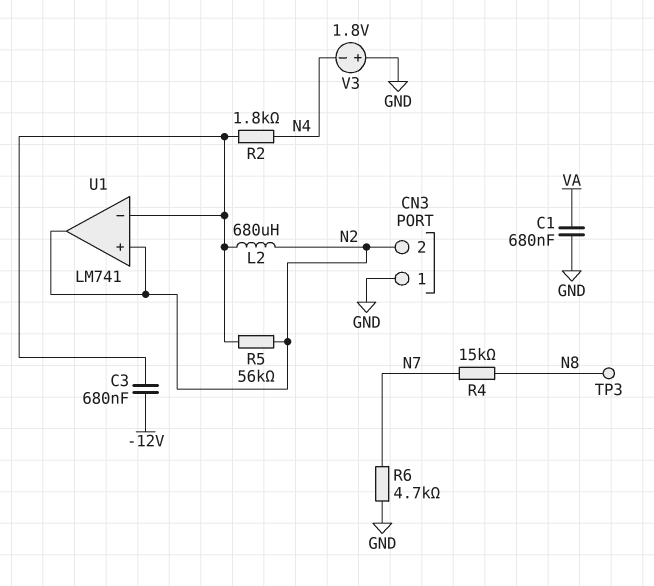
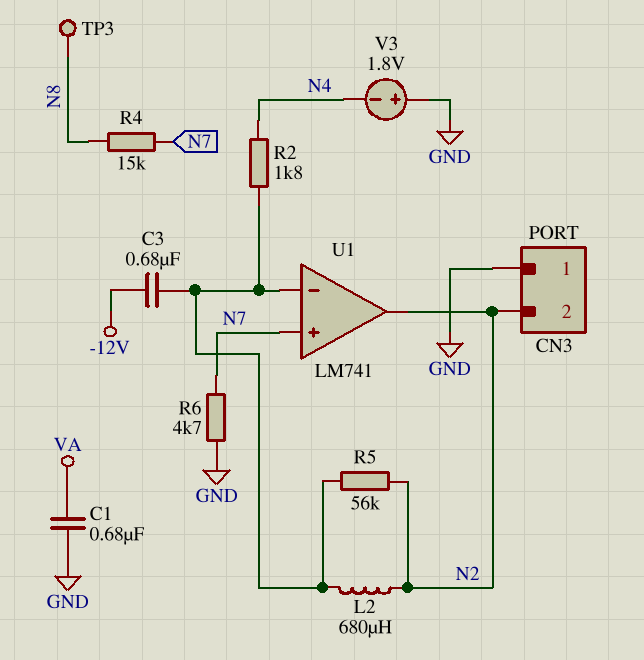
U1 pin in+: N2 -> N7

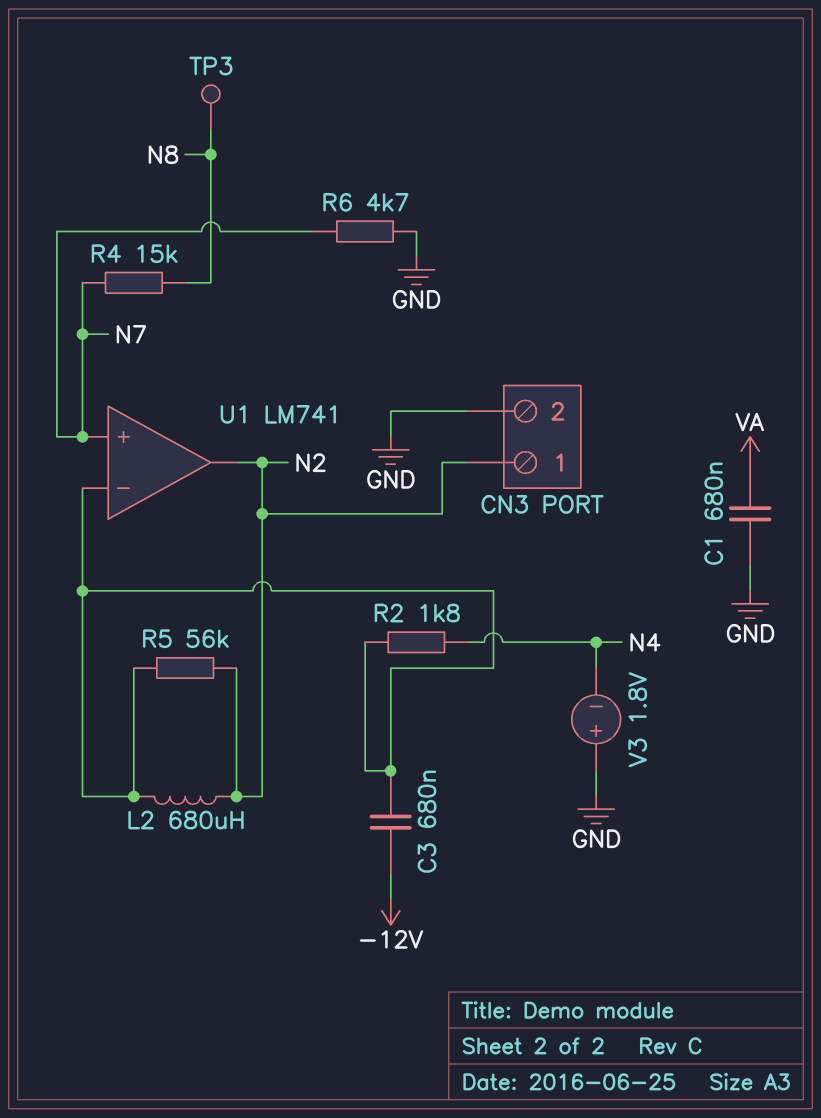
CN3 pin 1: GND -> N2
CN3 pin 2: N2 -> GND

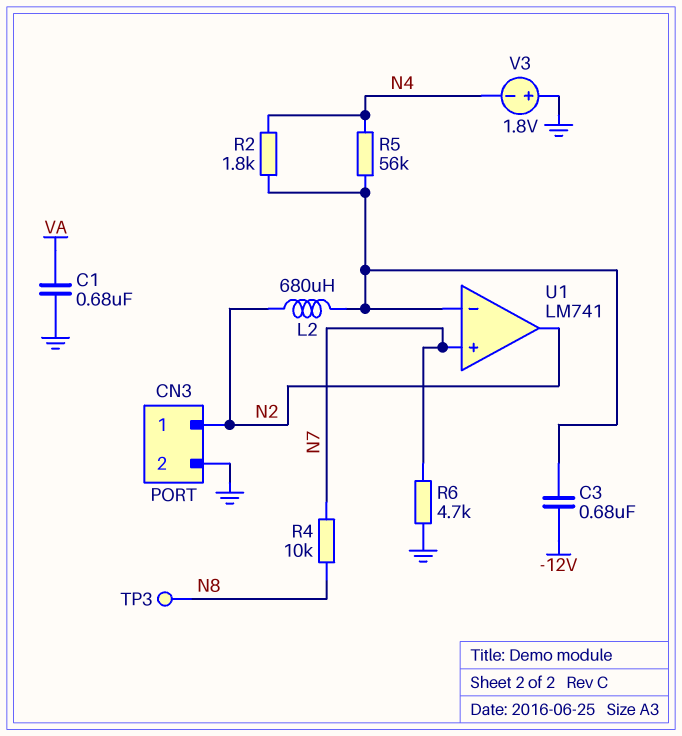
R4: 15k (N7, N8) -> 10k (N7, N8)
R5: 56k (N2, U1/in-) -> 56k (N4, U1/in-)

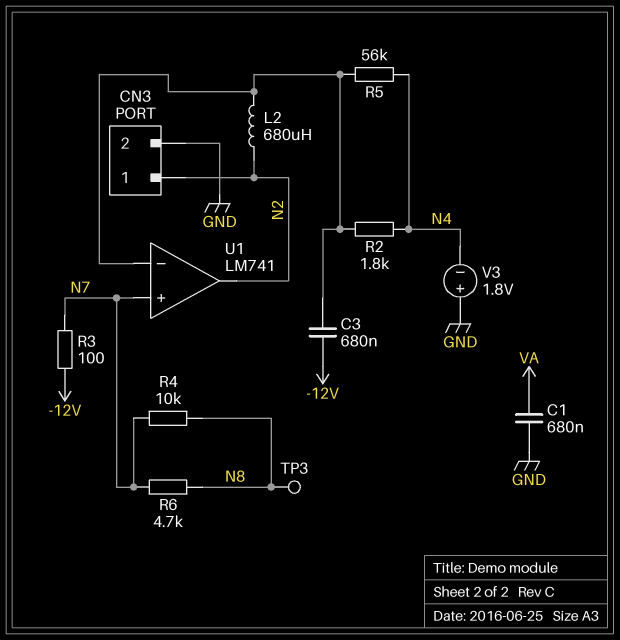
R3: none -> 100 (-12V, N7)
R6: 4.7k (GND, N7) -> 4.7k (N7, N8)

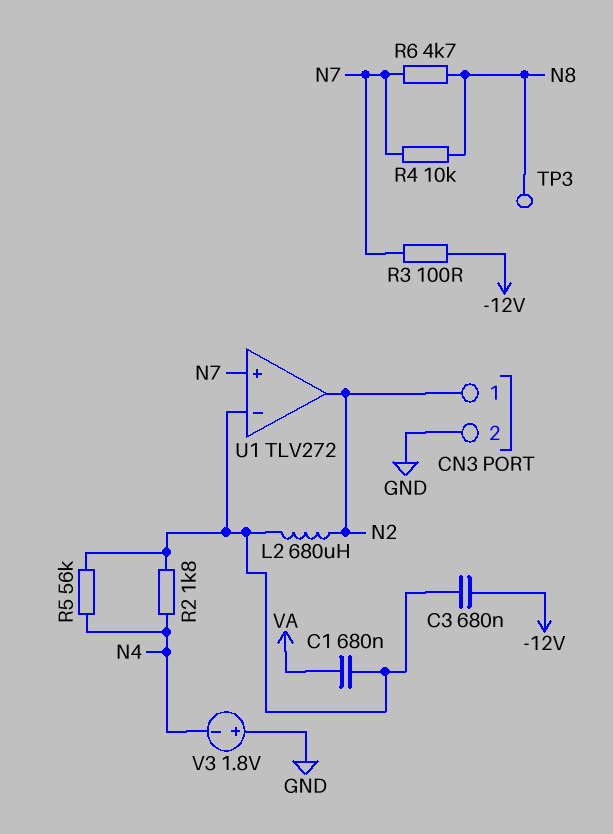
C1: 680nF (GND, VA) -> 680nF (U1/in-, VA)
U1: LM741 -> TLV272

